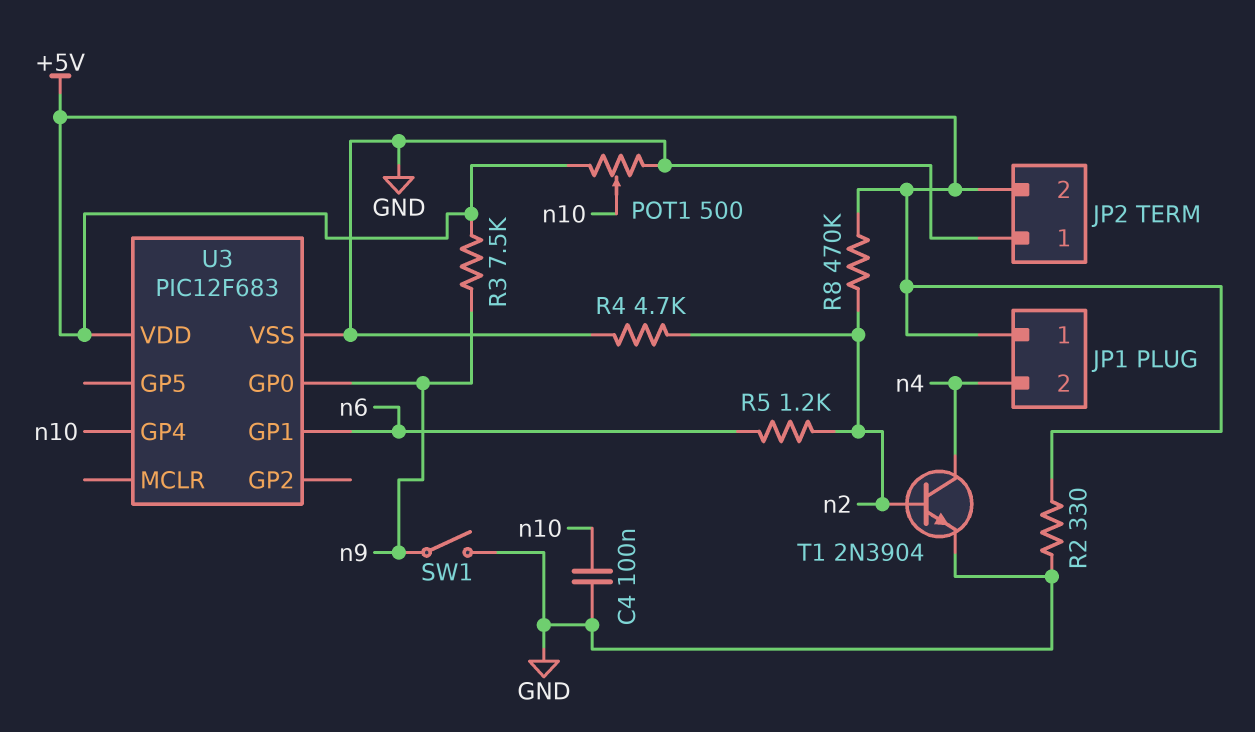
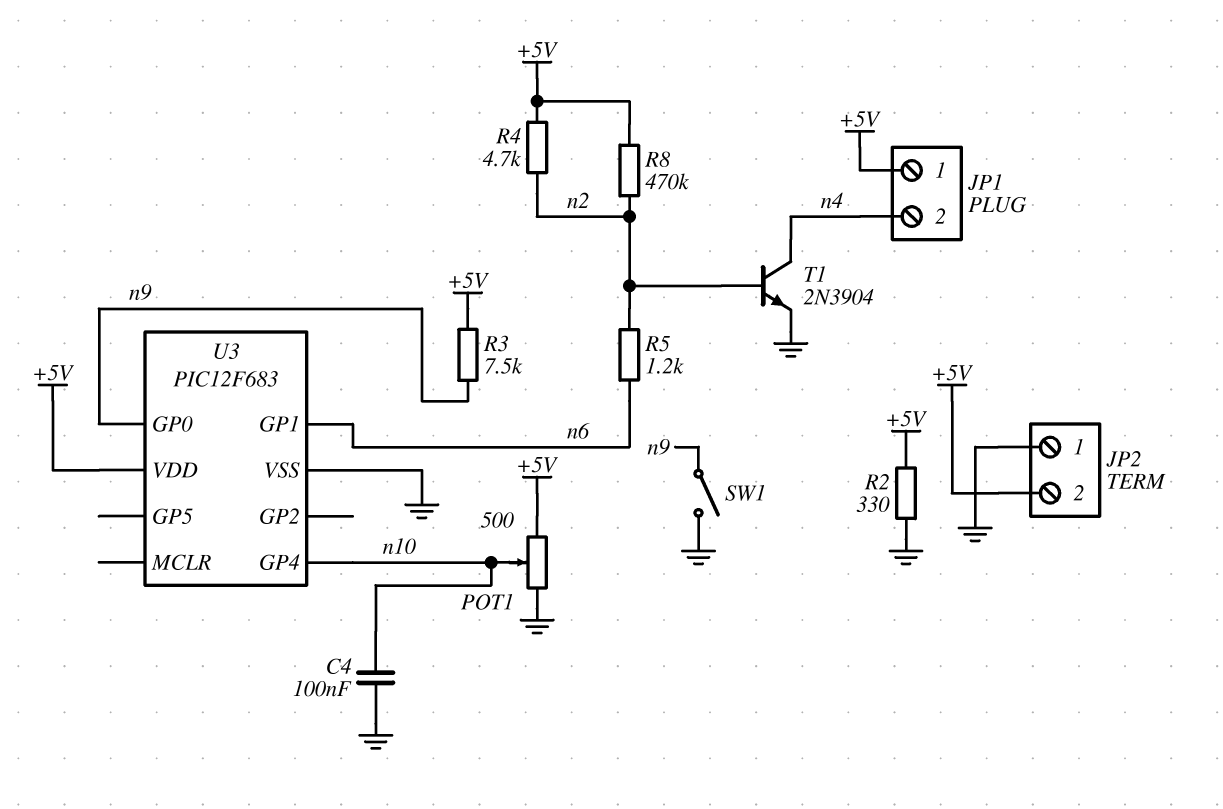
R4: 4.7k (GND, n2) -> 4.7k (+5V, n2)

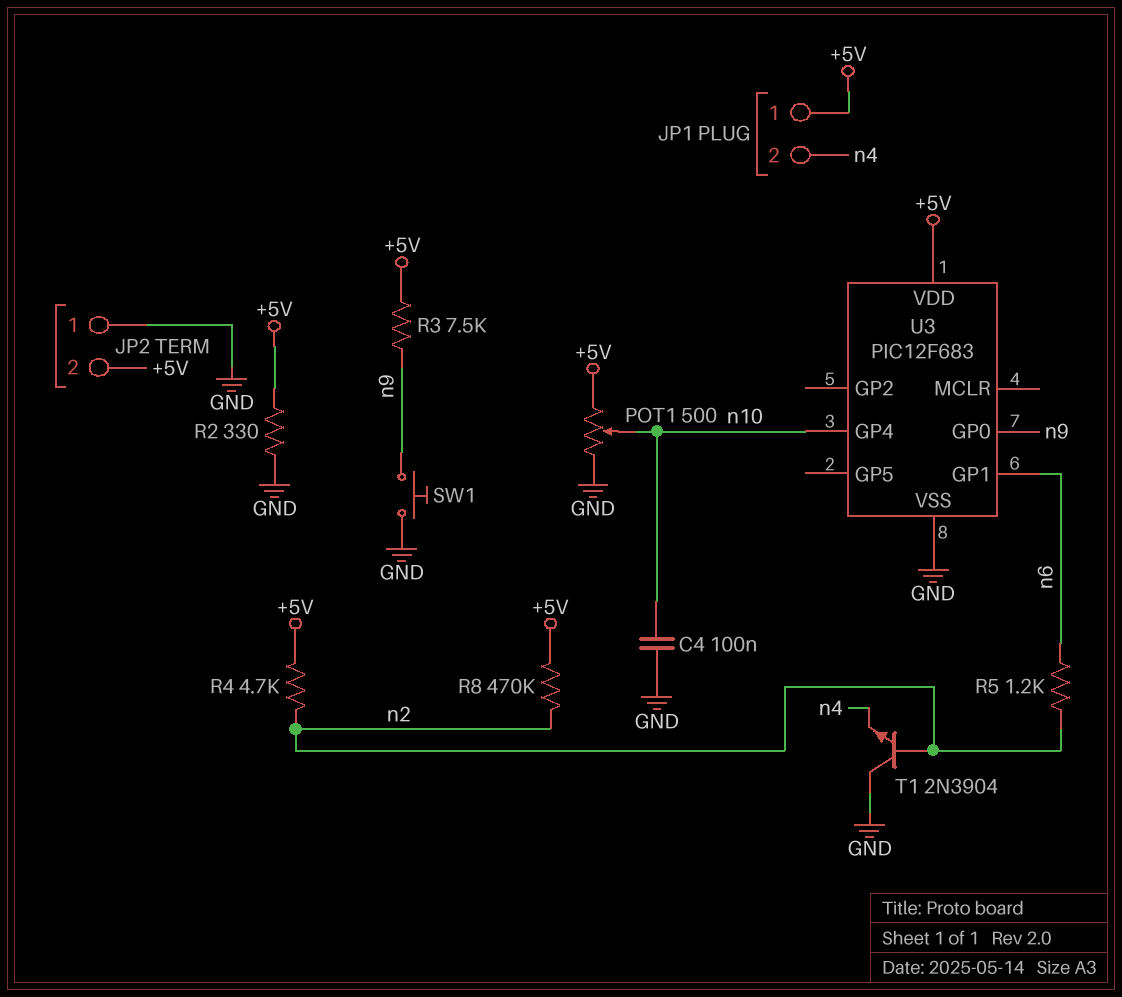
SW1: switch (GND, n9) -> button (GND, n9)
T1: NPN 2N3904 (B n2, C n4, E GND) -> NPN 2N3904 (B n2, C GND, E n4)

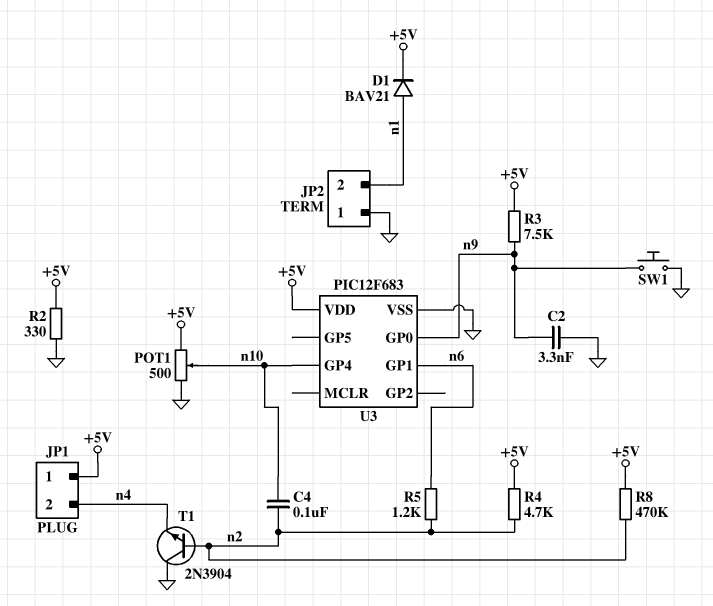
C2: none -> 3.3nF (GND, n9)
C4: 100nF (GND, n10) -> 100nF (n2, n10)
D1: none -> diode BAV21 (A n1, K +5V)
JP2 pin 2: +5V -> n1

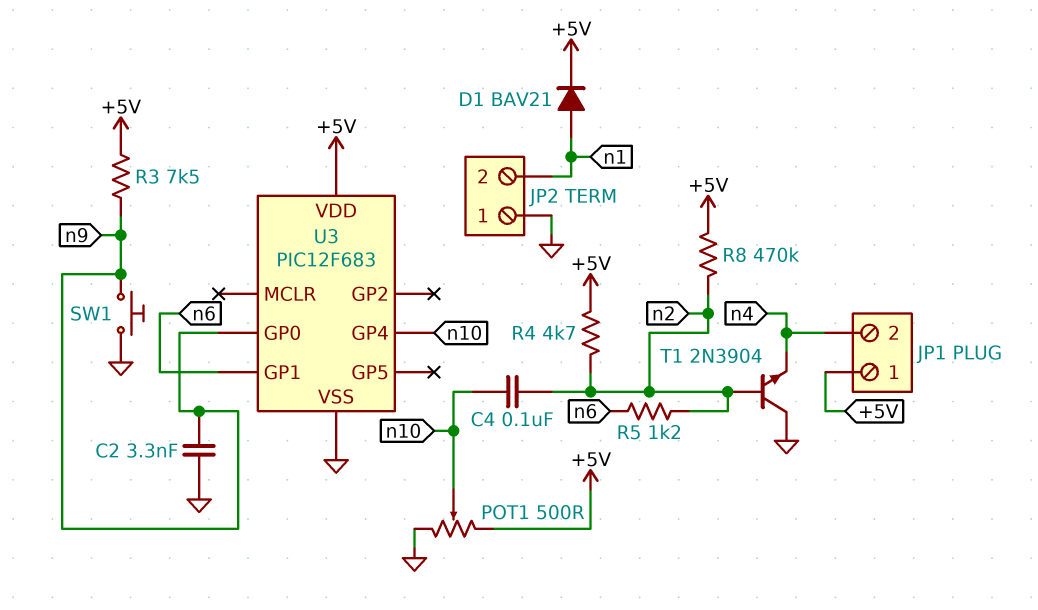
R2: 330 (+5V, GND) -> none

